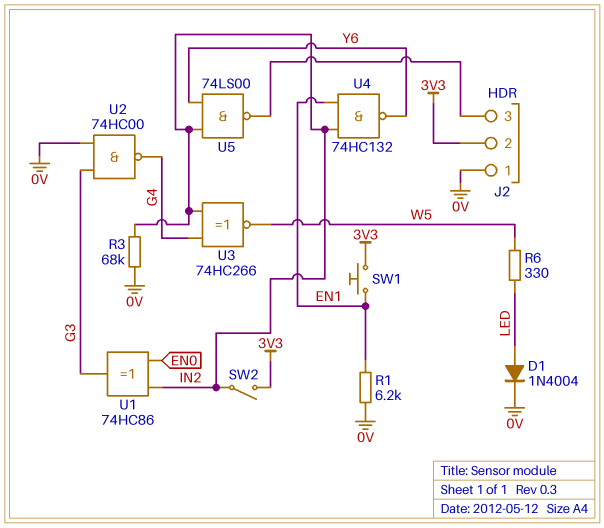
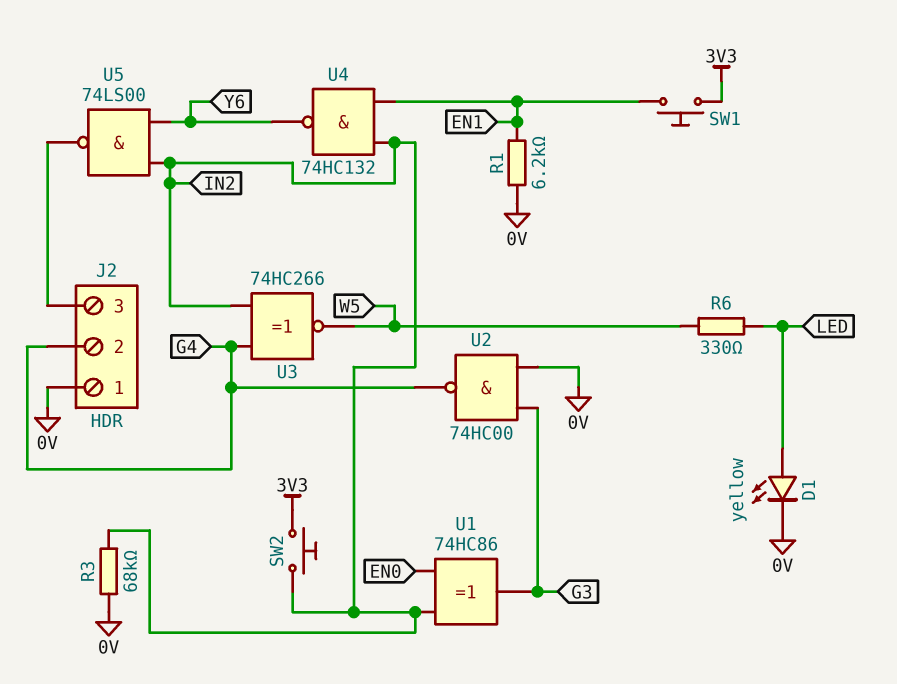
D1: diode 1N4004 (A LED, K 0V) -> LED yellow (A LED, K 0V)
J2 pin 2: 3V3 -> G4
SW2: switch (3V3, IN2) -> button (3V3, IN2)

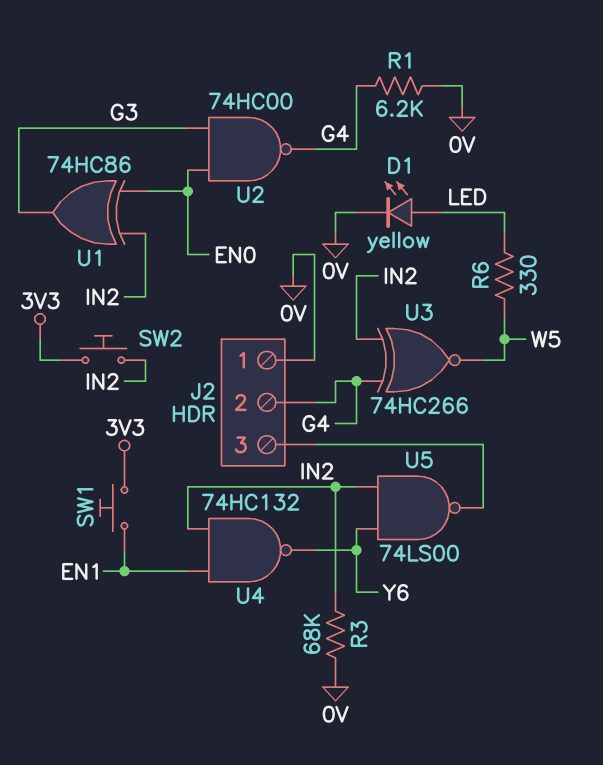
R1: 6.2k (0V, EN1) -> 6.2k (0V, G4)
U2: NAND 74HC00 (in 0V, in G3, out G4) -> NAND 74HC00 (in EN0, in G3, out G4)

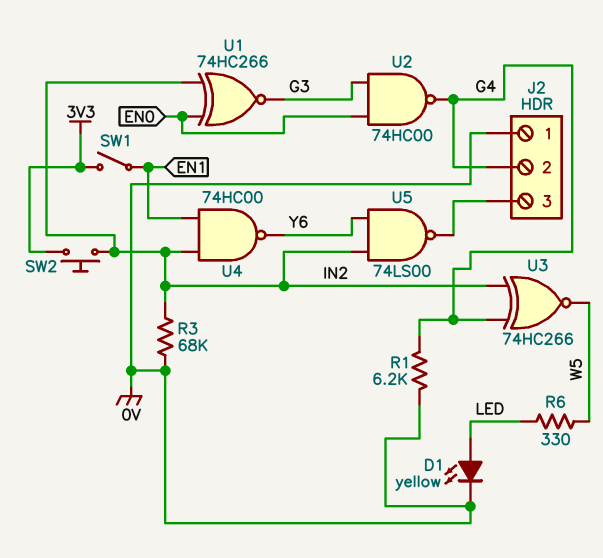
SW1: button (3V3, EN1) -> switch (3V3, EN1)
U1: XOR 74HC86 (in EN0, in IN2, out G3) -> XNOR 74HC266 (in EN0, in IN2, out G3)
U4: NAND 74HC132 (in EN1, in IN2, out Y6) -> NAND 74HC00 (in EN1, in IN2, out Y6)

